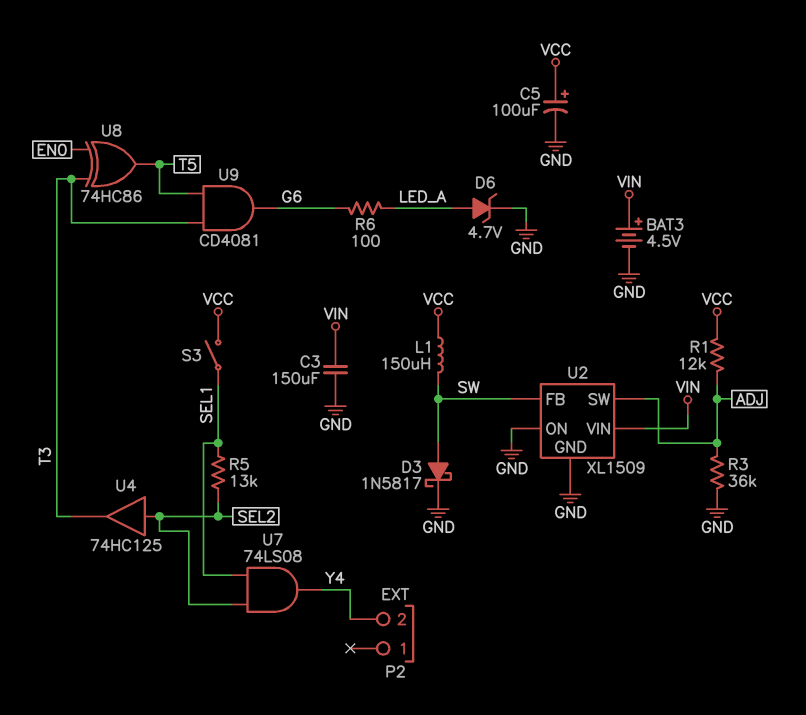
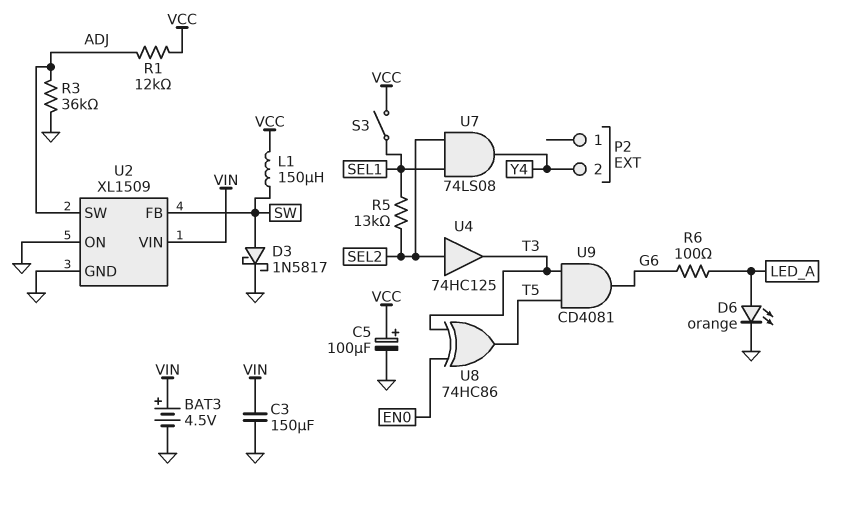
D6: zener 4.7V (A LED_A, K GND) -> LED orange (A LED_A, K GND)

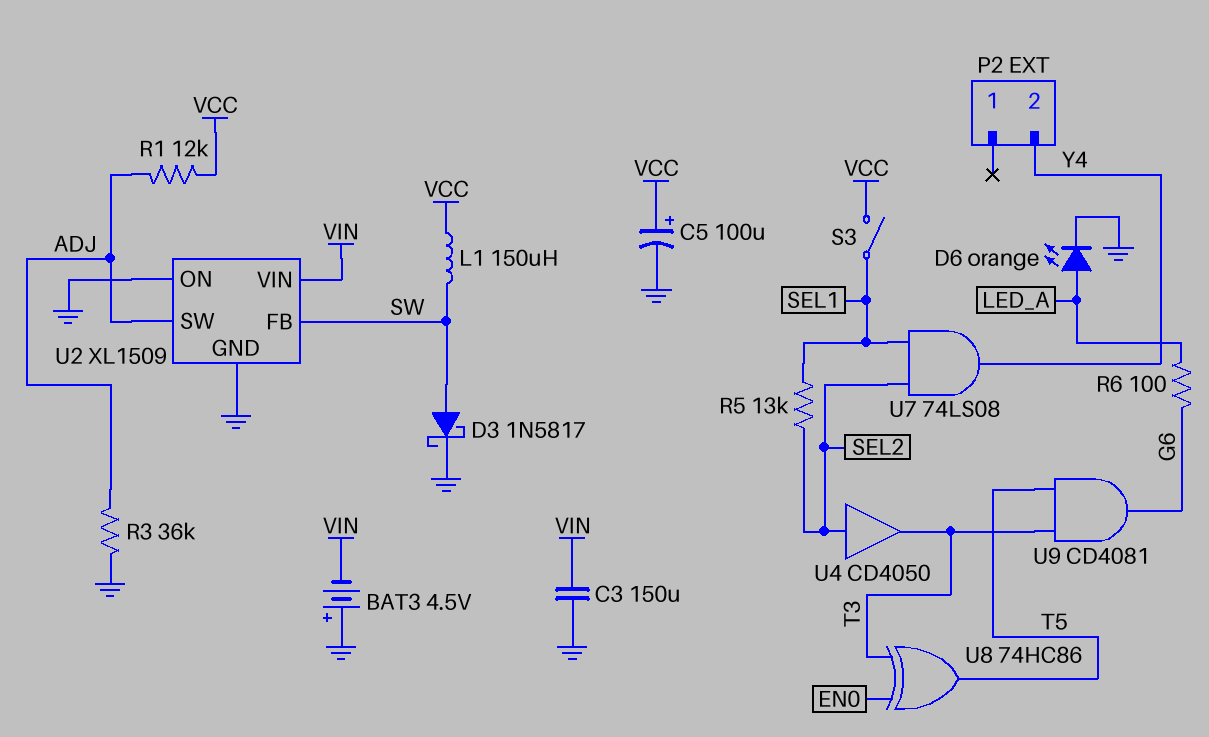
BAT3: 4.5V (plus VIN, minus GND) -> 4.5V (plus GND, minus VIN)
U4: buffer 74HC125 (in SEL2, out T3) -> buffer CD4050 (in SEL2, out T3)

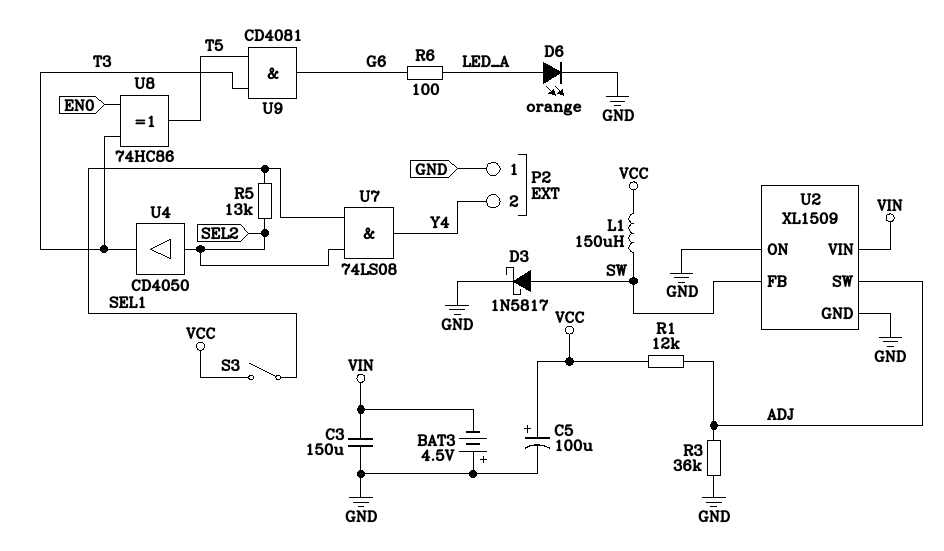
P2 pin 1: none -> GND

